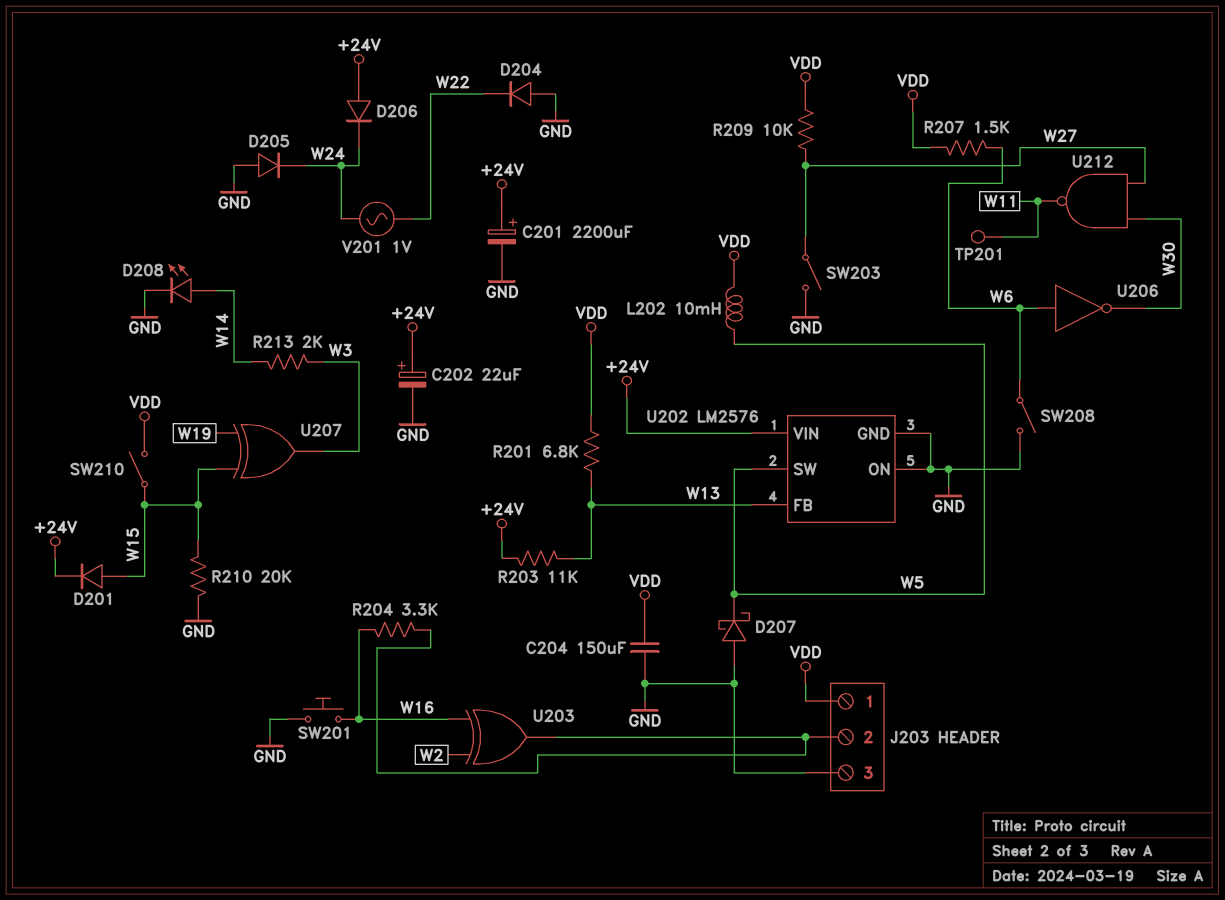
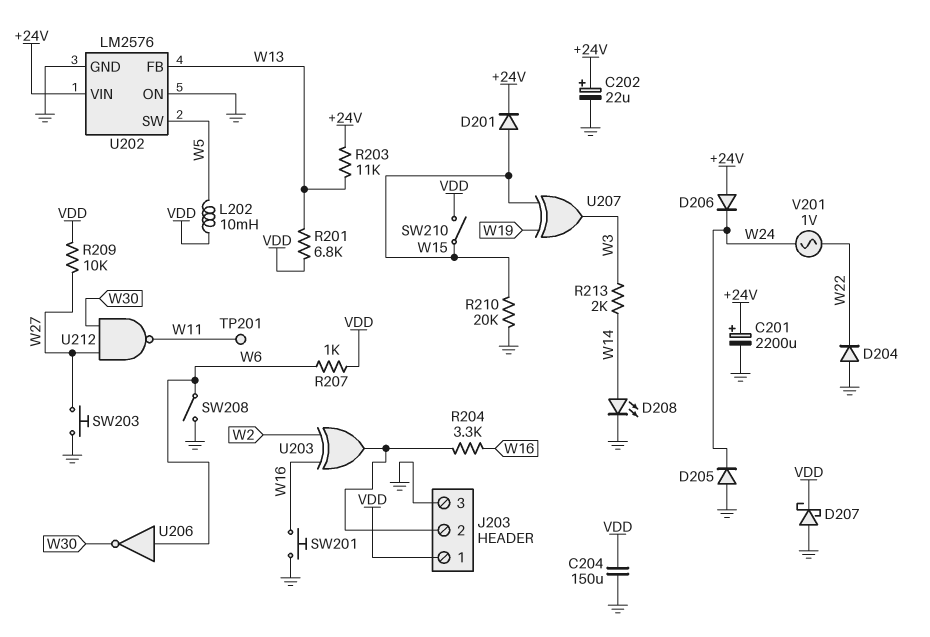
D207: schottky (A GND, K W5) -> schottky (A GND, K VDD)
R207: 1.5k (VDD, W6) -> 1k (VDD, W6)
SW203: switch (GND, W27) -> button (GND, W27)

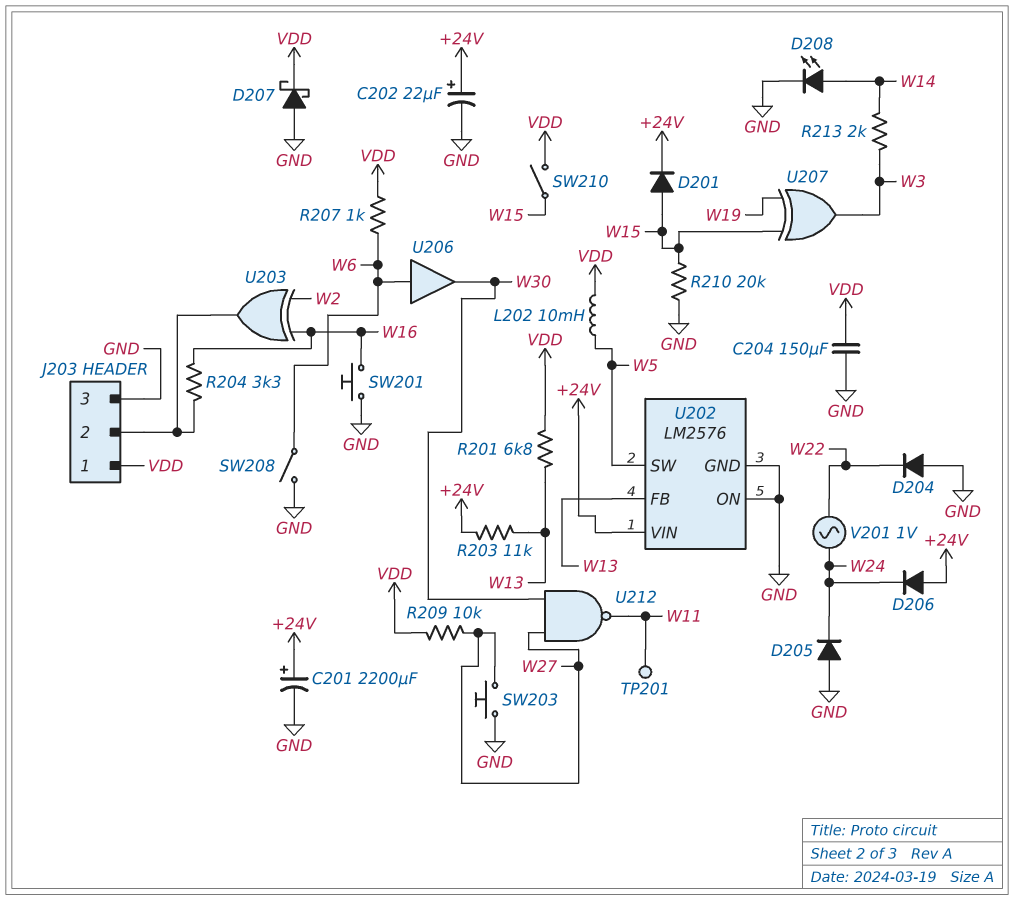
U206: NOT (in W6, out W30) -> buffer (in W6, out W30)

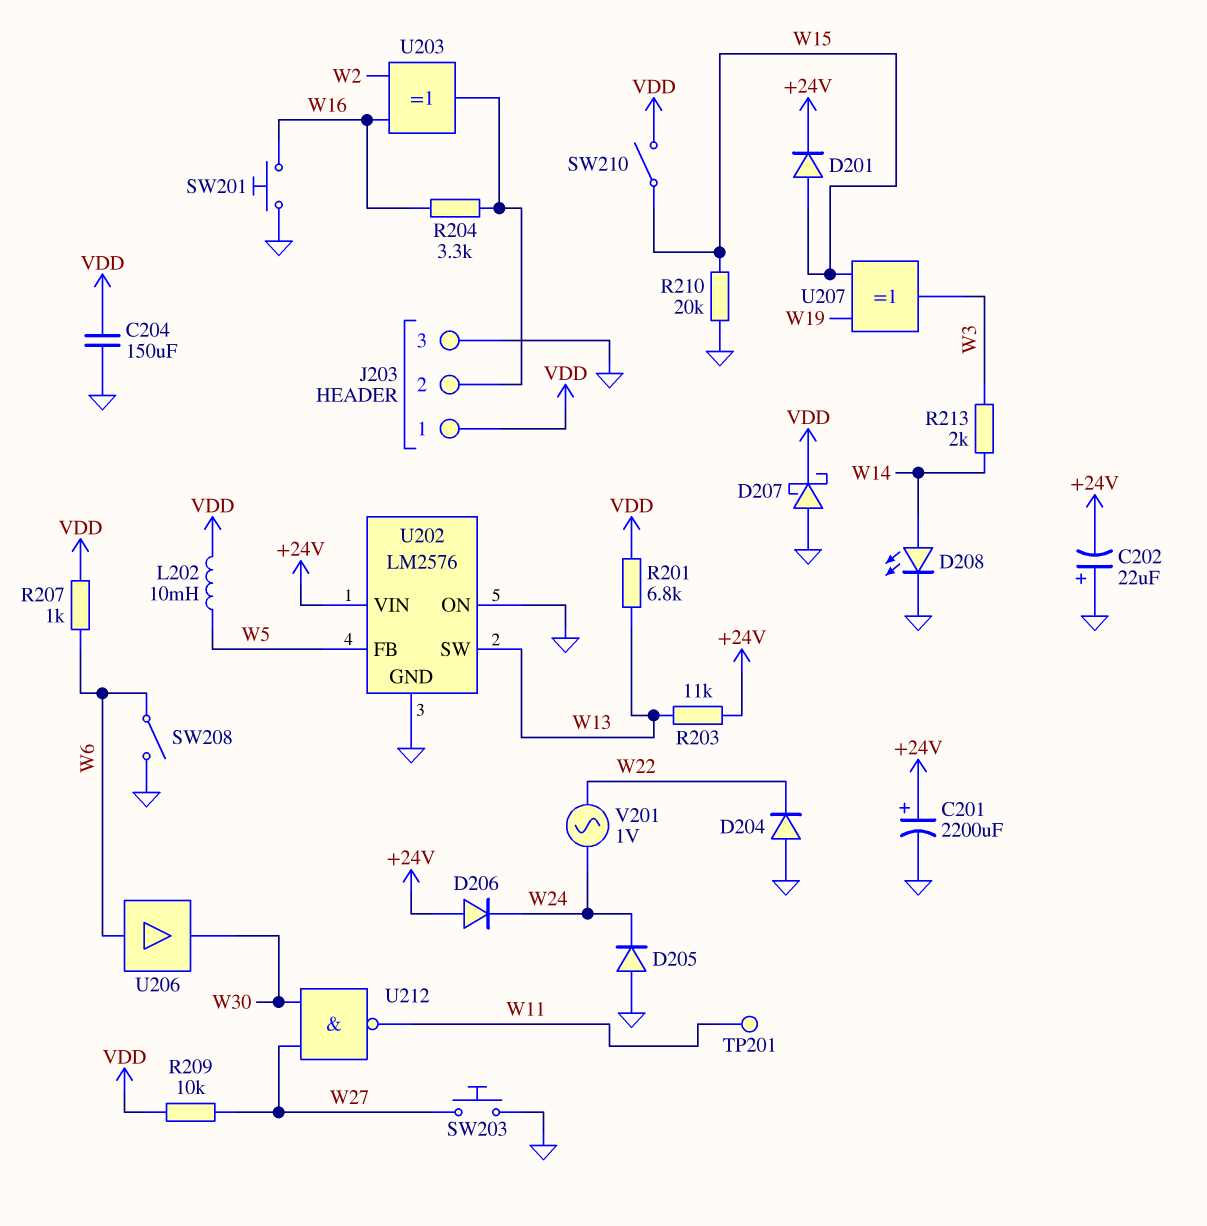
C202: 22uF (plus +24V, minus GND) -> 22uF (plus GND, minus +24V)
U202 pin FB: W13 -> W5
U202 pin SW: W5 -> W13

